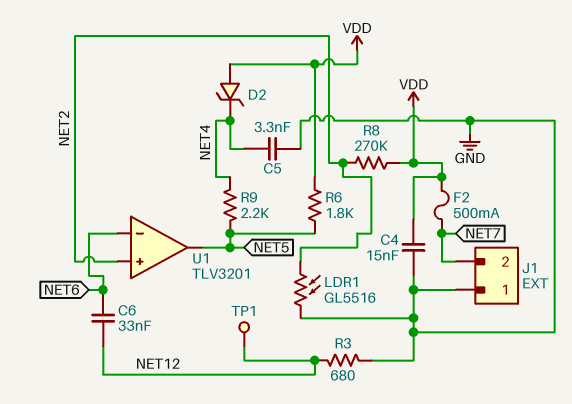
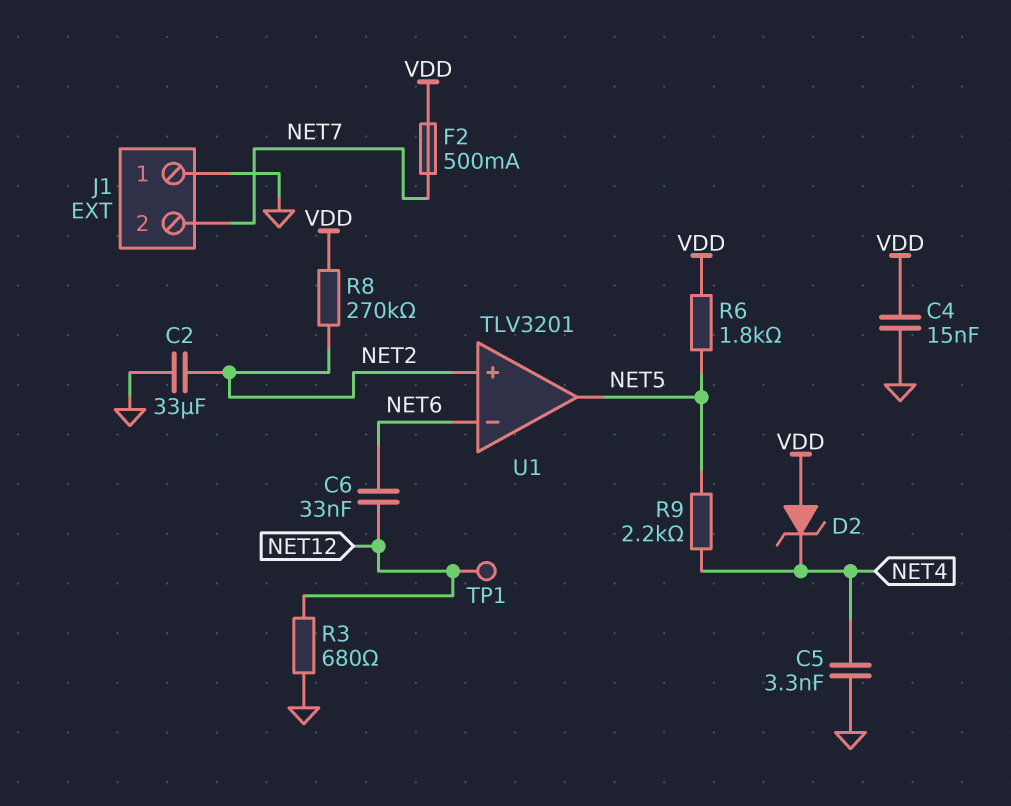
C2: none -> 33uF (GND, NET2)
LDR1: GL5516 (GND, NET2) -> none

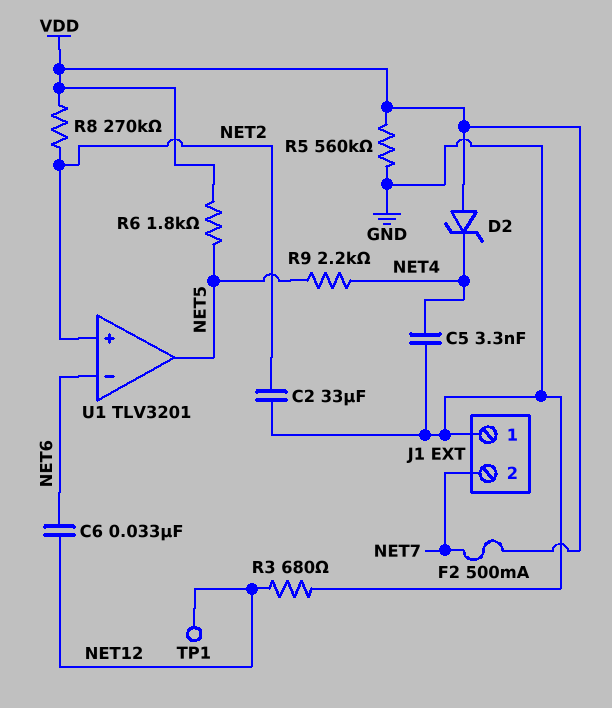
C4: 15nF (GND, VDD) -> none
R5: none -> 560k (GND, VDD)

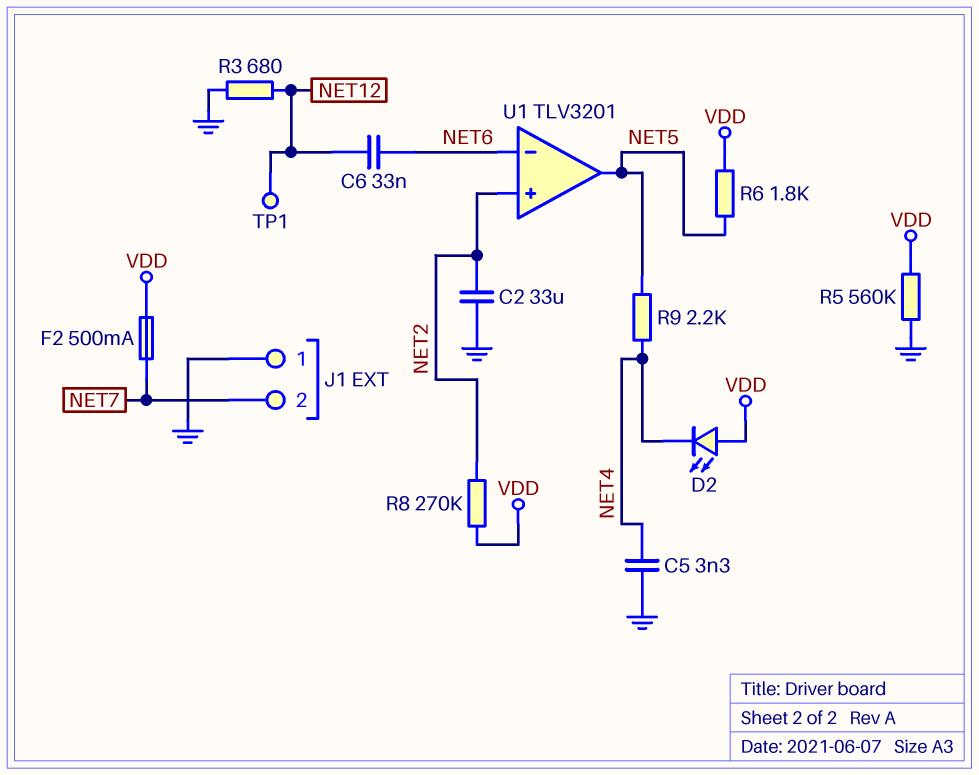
D2: zener (A VDD, K NET4) -> LED (A VDD, K NET4)

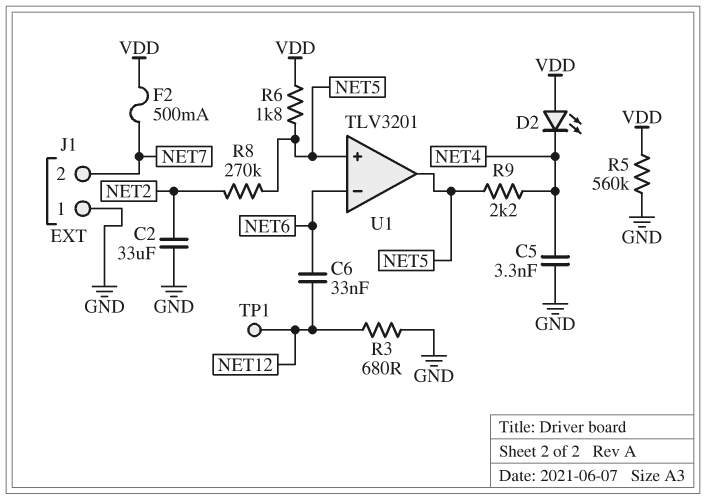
R8: 270k (NET2, VDD) -> 270k (NET2, NET5)
U1 pin in+: NET2 -> NET5

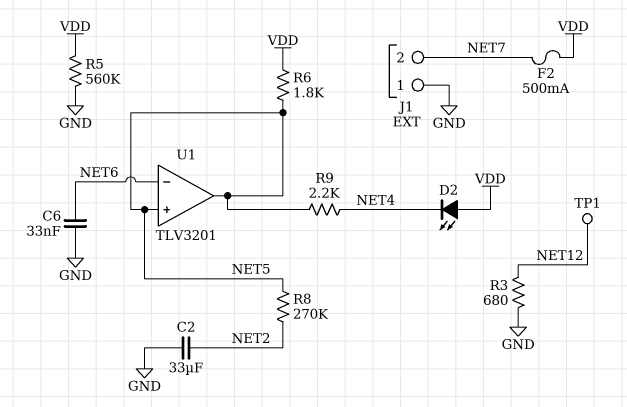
C5: 3.3nF (GND, NET4) -> none
C6: 33nF (NET6, NET12) -> 33nF (GND, NET6)

